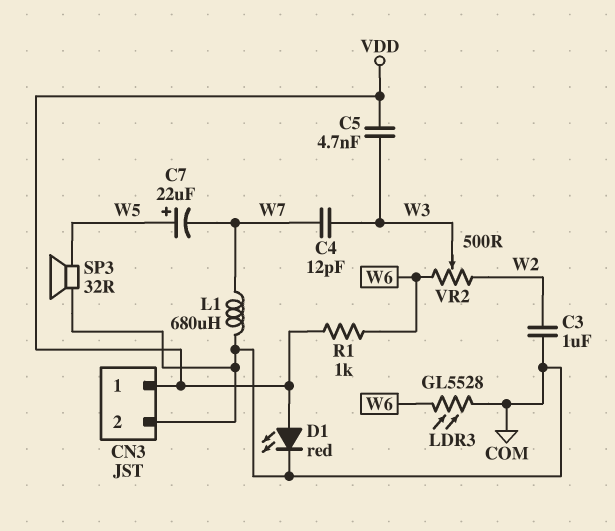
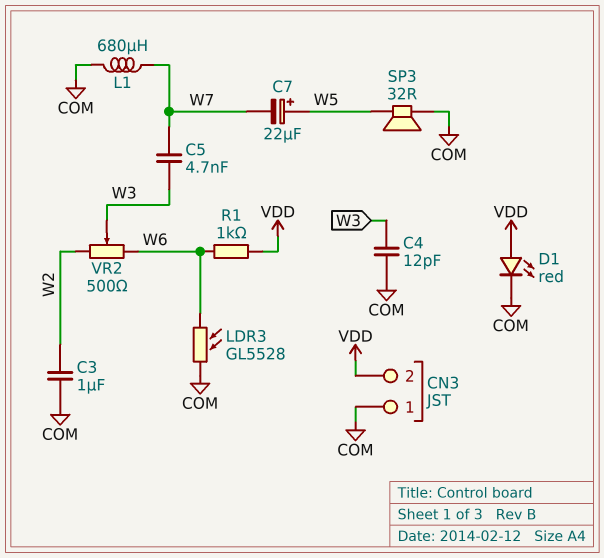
C4: 12pF (W3, W7) -> 12pF (COM, W3)
C5: 4.7nF (VDD, W3) -> 4.7nF (W3, W7)
CN3 pin 1: VDD -> COM
CN3 pin 2: COM -> VDD

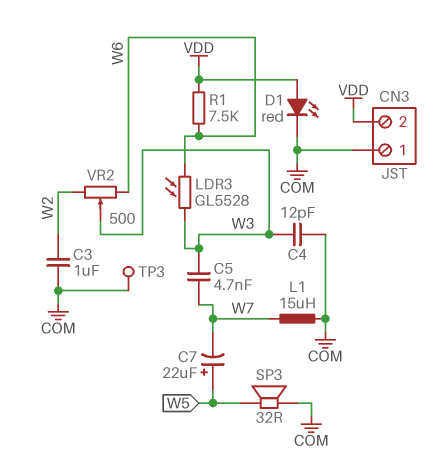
L1: 680uH (COM, W7) -> 15uH (COM, W7)
LDR3: GL5528 (COM, W6) -> GL5528 (W3, W6)
R1: 1k (VDD, W6) -> 7.5k (VDD, W6)
TP3: none -> test point (COM)

